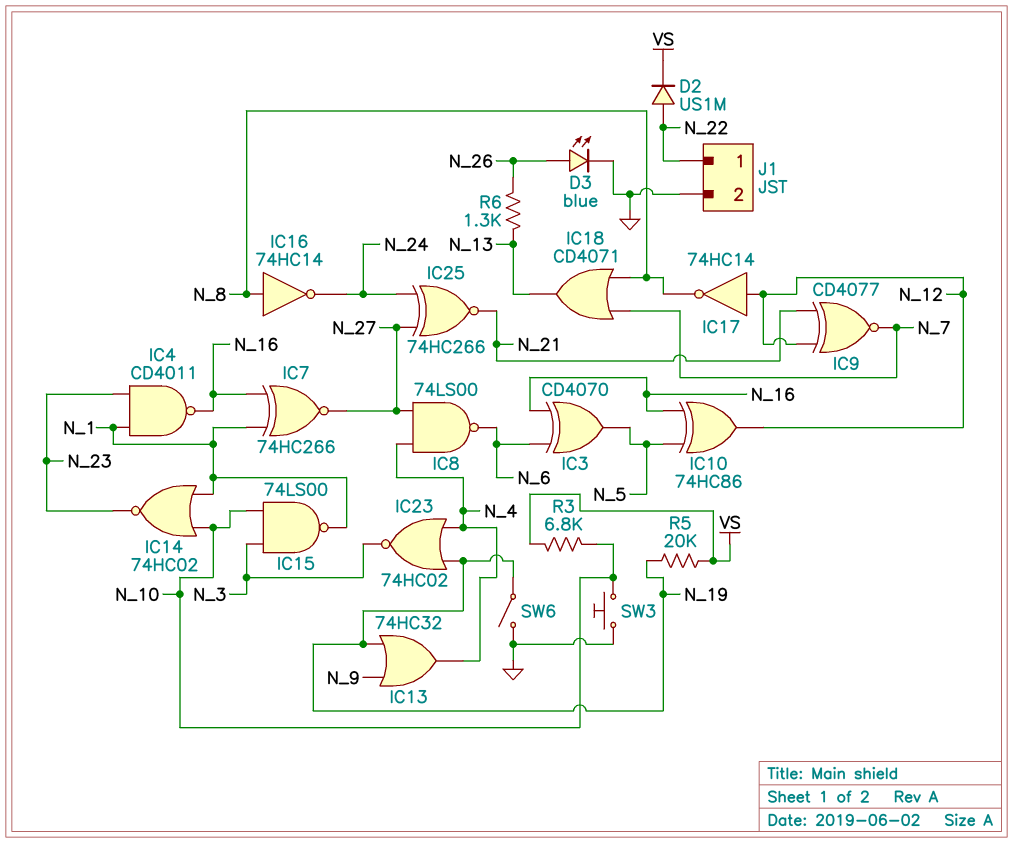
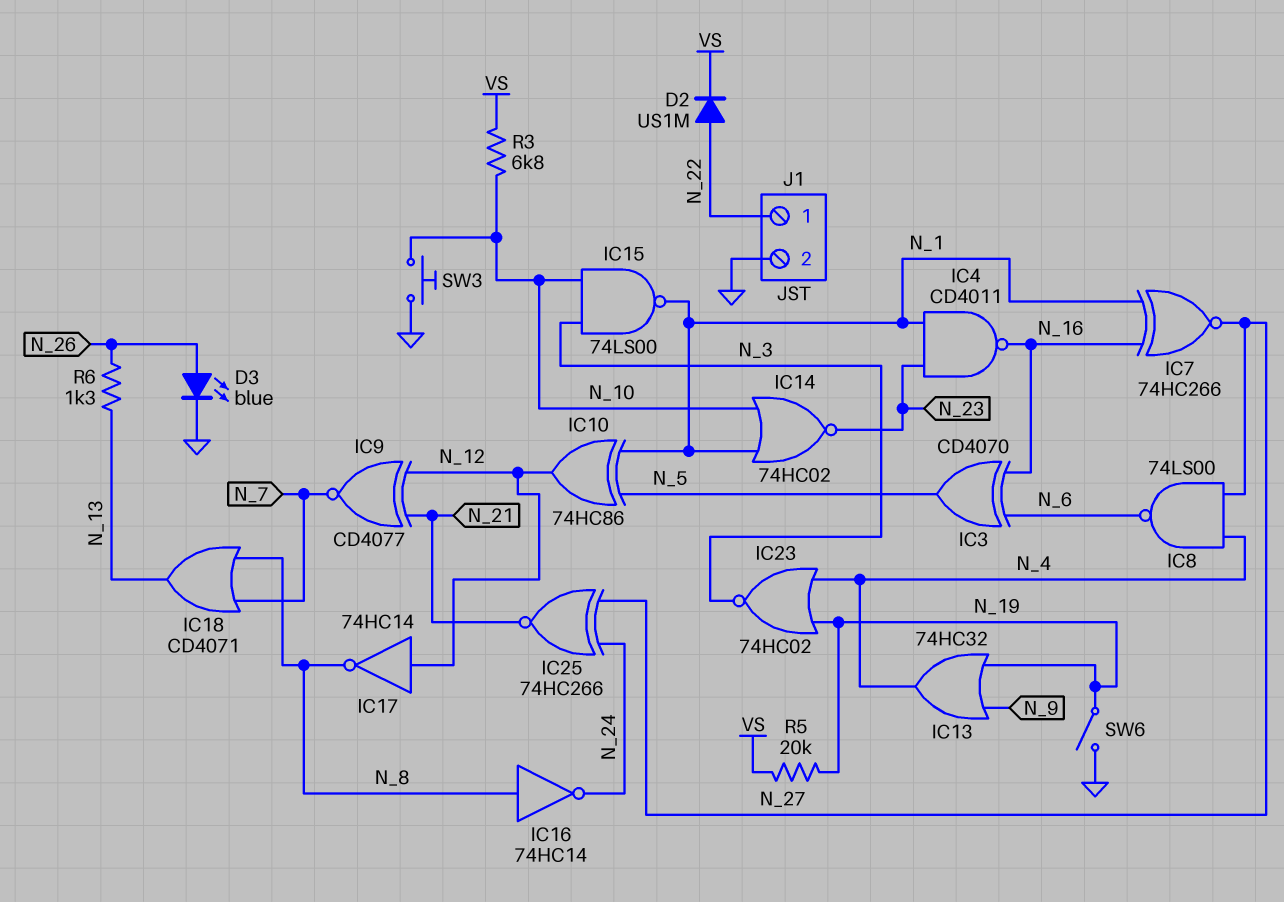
IC10: XOR 74HC86 (in N_5, in N_16, out N_12) -> XOR 74HC86 (in N_1, in N_5, out N_12)

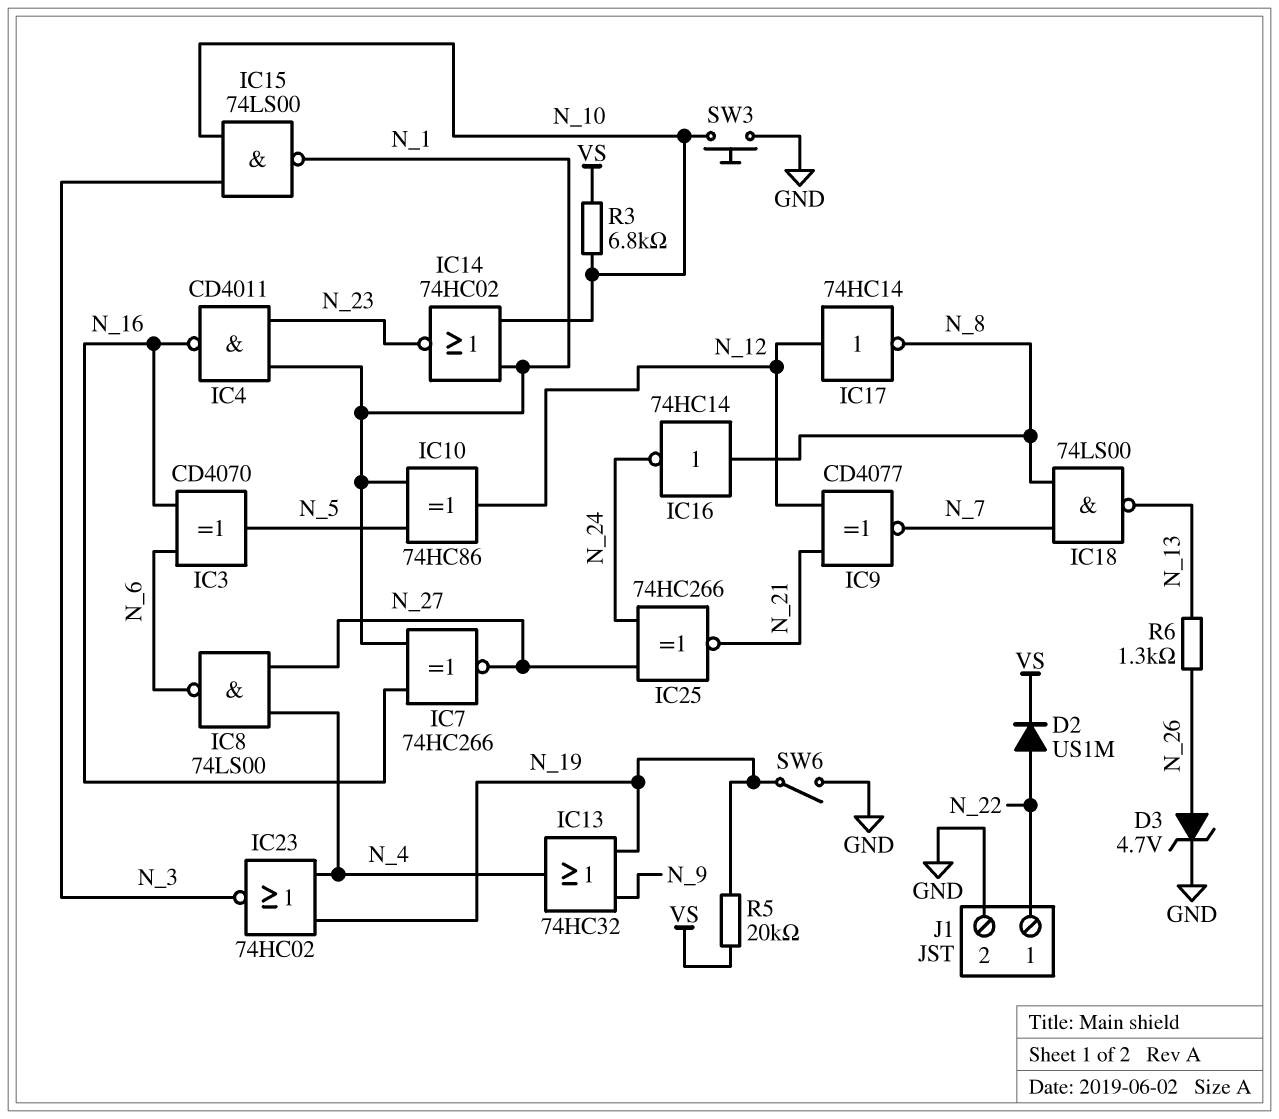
D3: LED blue (A N_26, K GND) -> zener 4.7V (A N_26, K GND)
IC18: OR CD4071 (in N_7, in N_8, out N_13) -> NAND 74LS00 (in N_7, in N_8, out N_13)

